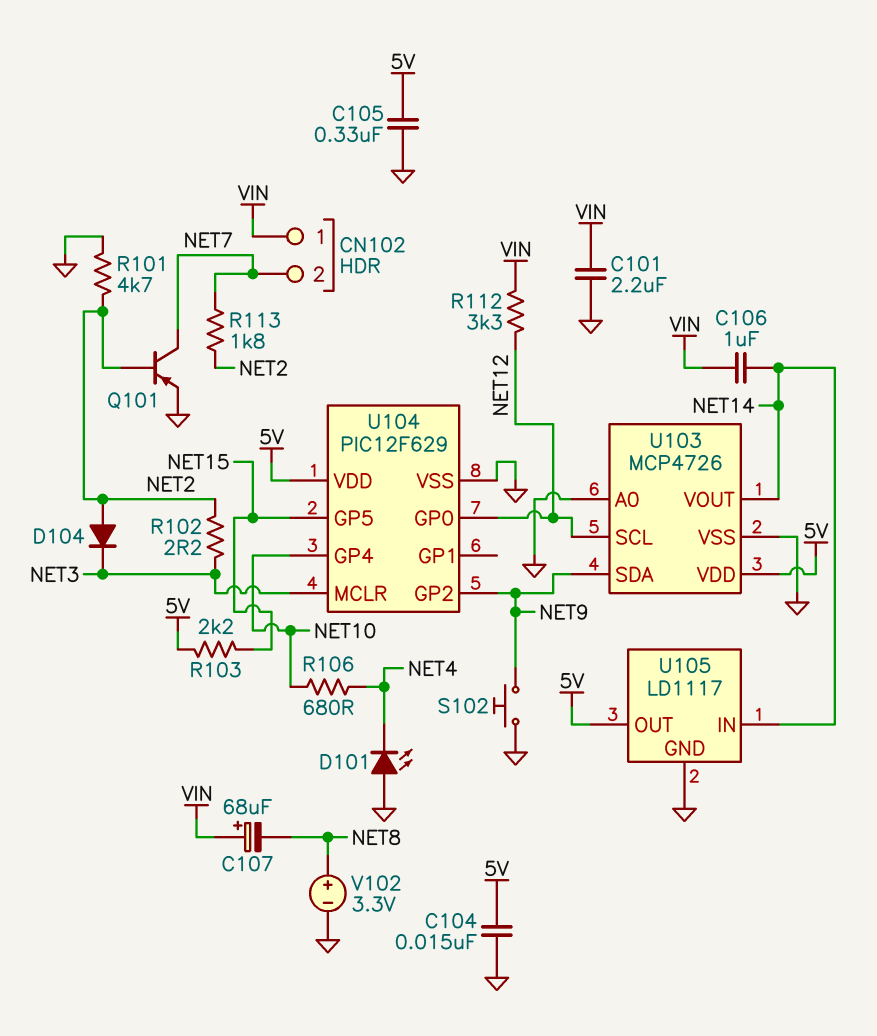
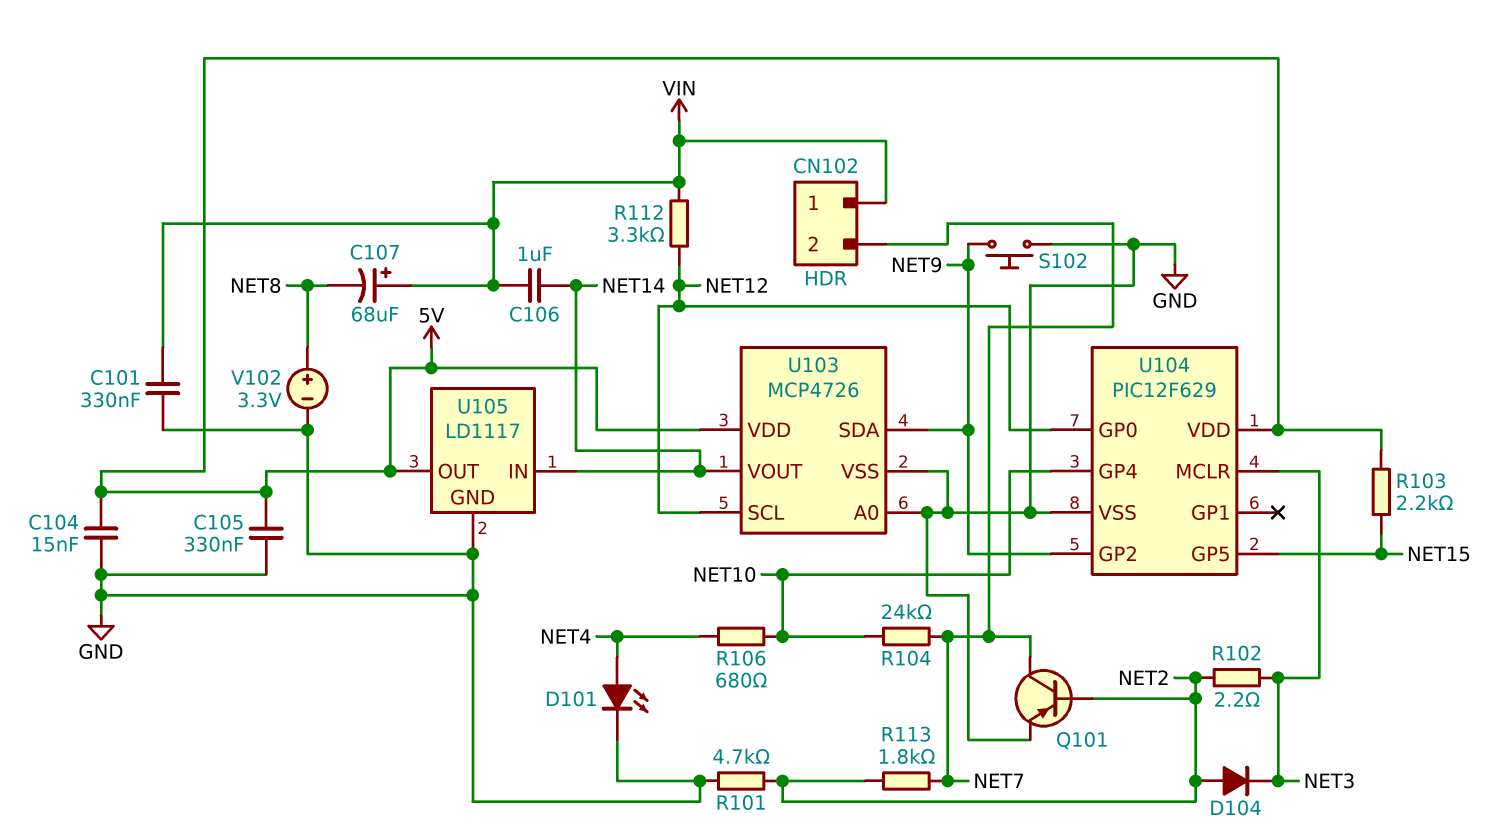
C101: 2.2uF (GND, VIN) -> 330nF (GND, VIN)
D101: LED (A GND, K NET4) -> LED (A NET4, K GND)
R104: none -> 24k (NET7, NET10)

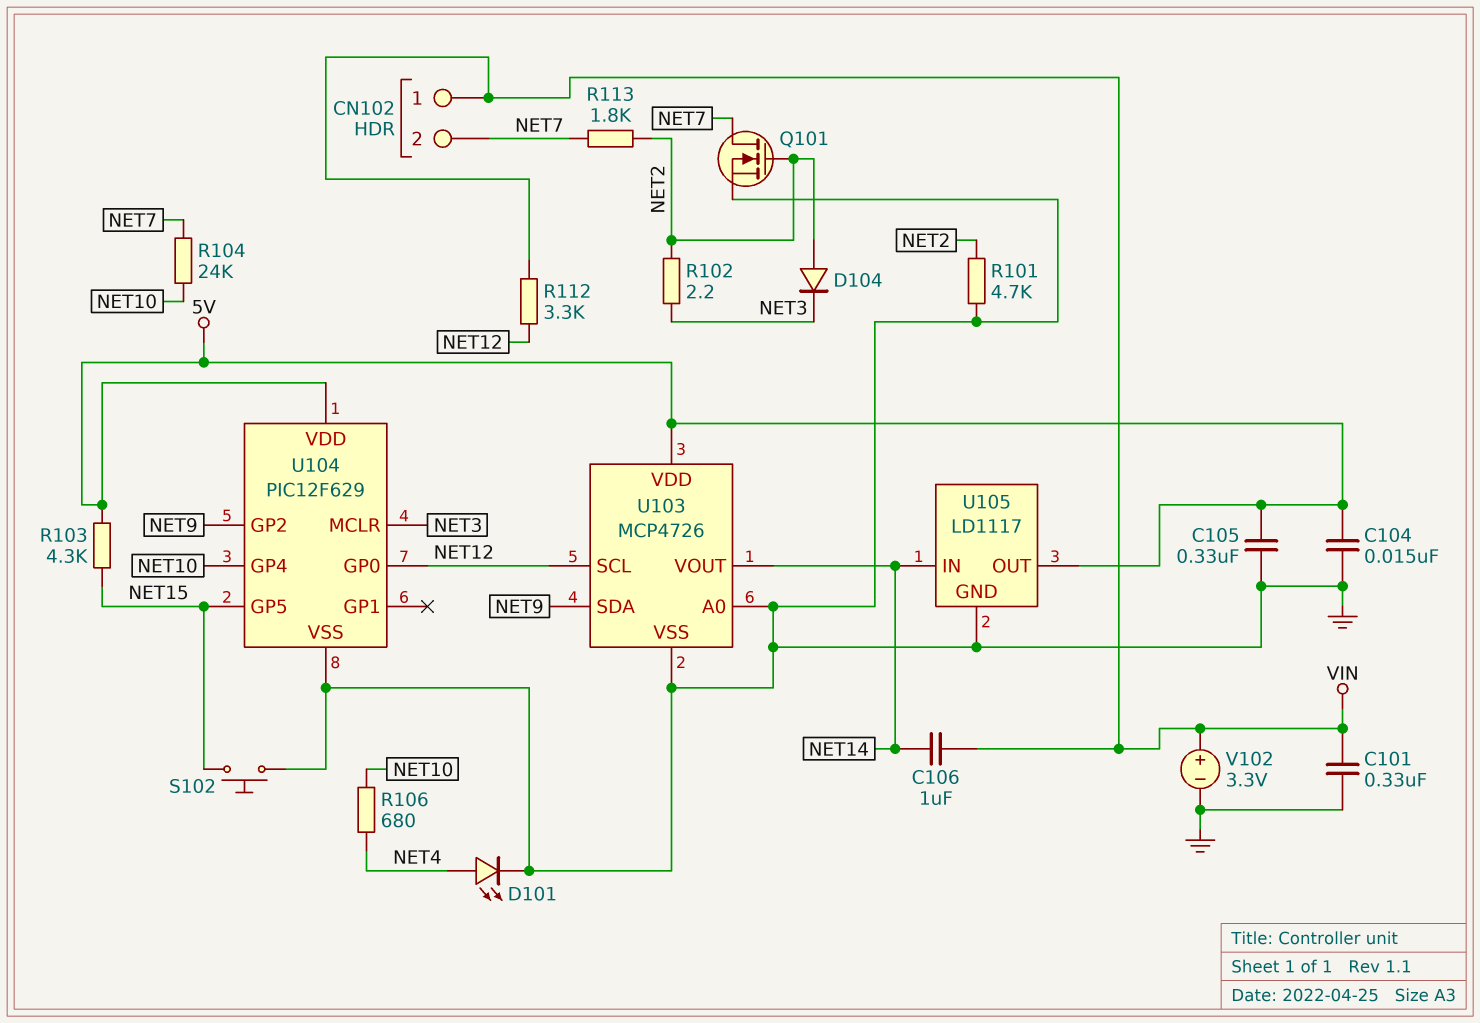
C107: 68uF (plus VIN, minus NET8) -> none
Q101: PNP (B NET2, C NET7, E GND) -> NMOS (G NET2, D NET7, S GND)
R103: 2.2k (5V, NET15) -> 4.3k (5V, NET15)
S102: button (GND, NET9) -> button (GND, NET15)
V102: 3.3V (plus NET8, minus GND) -> 3.3V (plus VIN, minus GND)

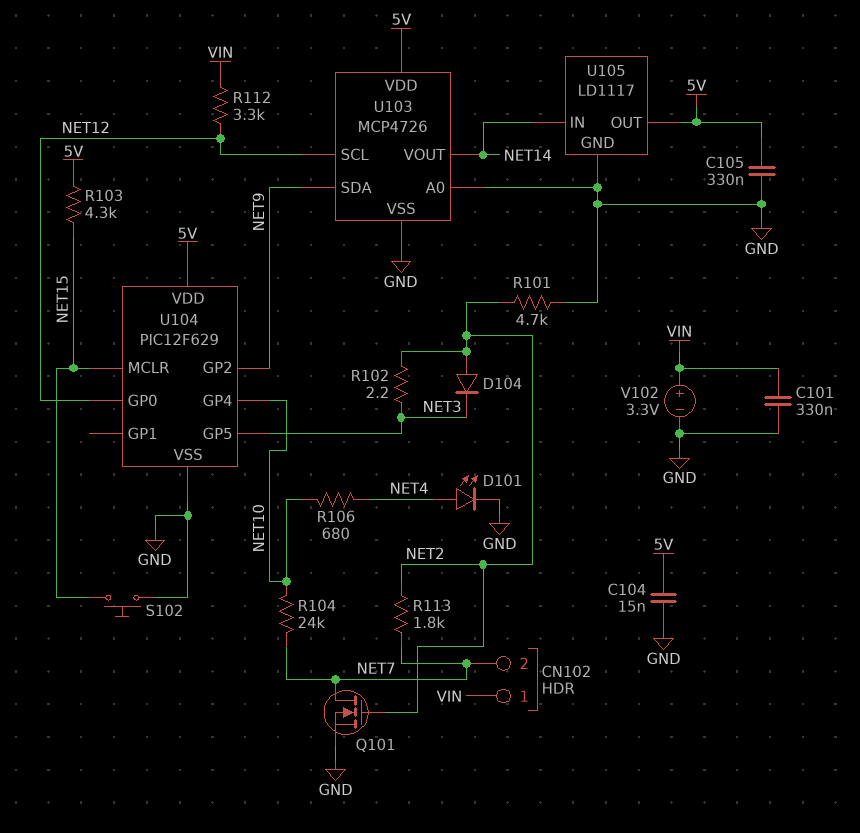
C106: 1uF (NET14, VIN) -> none
U104 pin GP5: NET15 -> NET3
U104 pin MCLR: NET3 -> NET15

